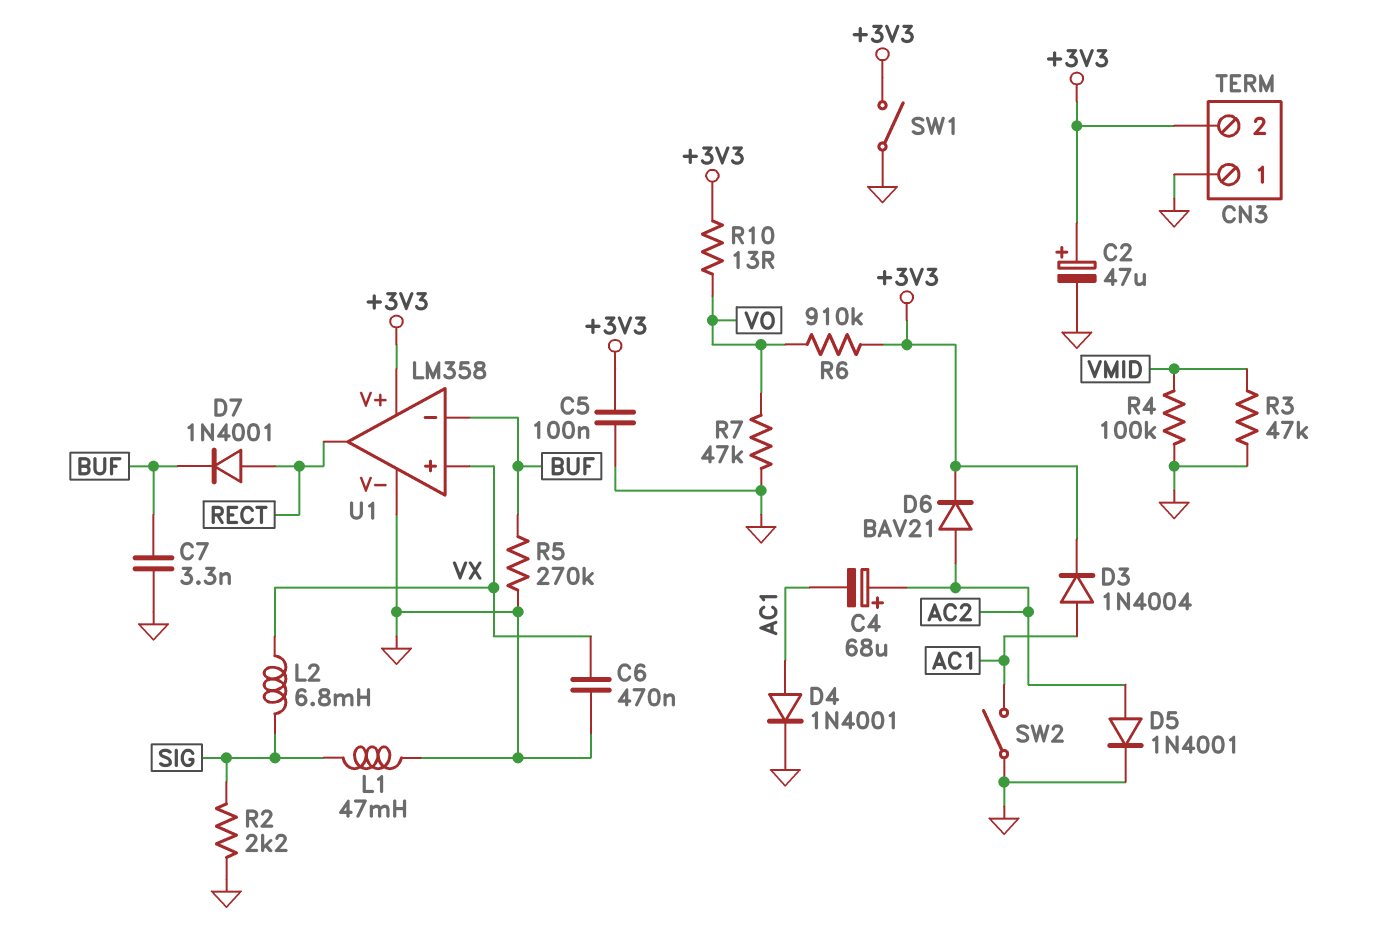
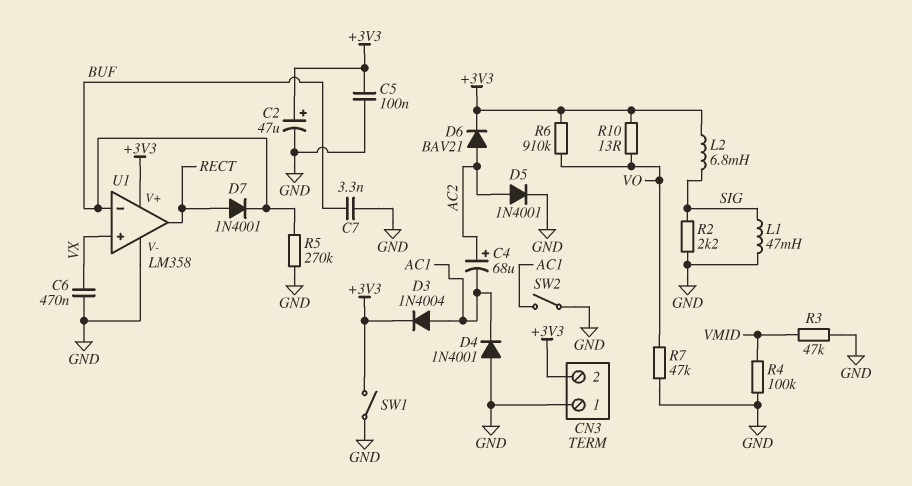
D4: diode 1N4001 (A AC1, K GND) -> diode 1N4001 (A GND, K AC1)
L2: 6.8mH (SIG, VX) -> 6.8mH (+3V3, SIG)

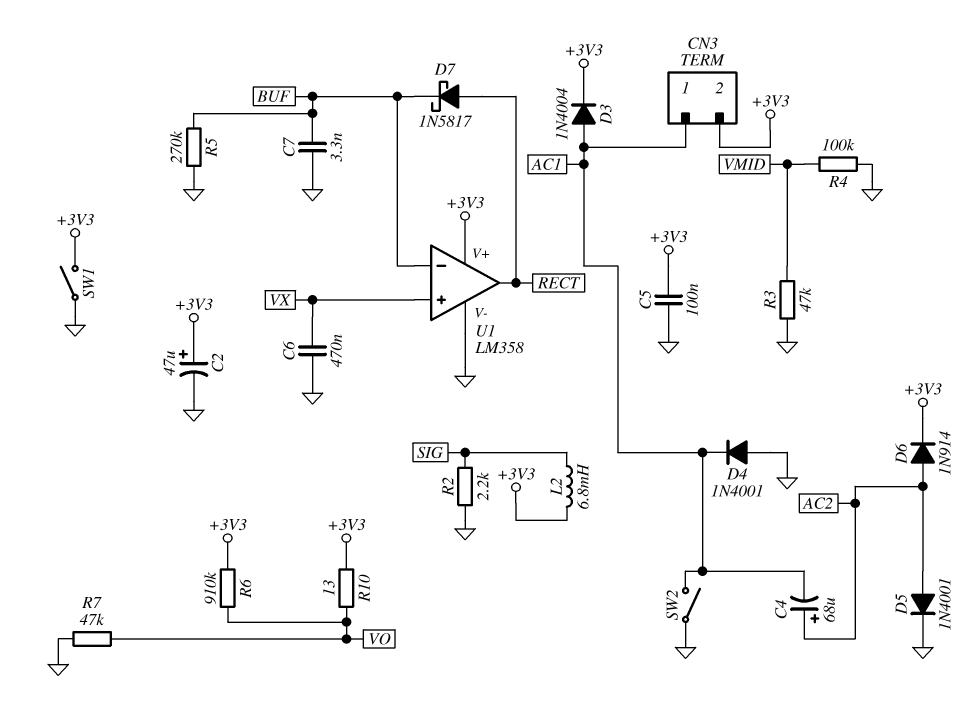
CN3 pin 1: GND -> AC1
D6: diode BAV21 (A AC2, K +3V3) -> diode 1N914 (A AC2, K +3V3)
D7: diode 1N4001 (A RECT, K BUF) -> schottky 1N5817 (A RECT, K BUF)
L1: 47mH (GND, SIG) -> none

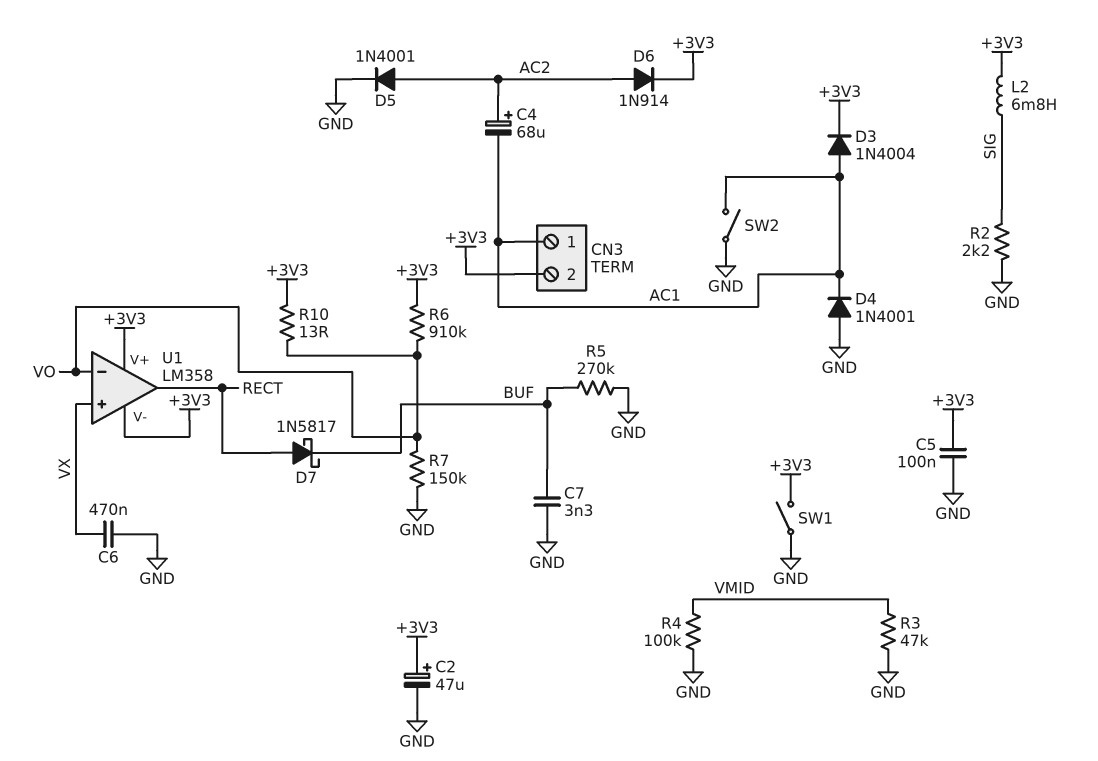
R7: 47k (GND, VO) -> 150k (GND, VO)
U1 pin V-: GND -> +3V3
U1 pin in-: BUF -> VO

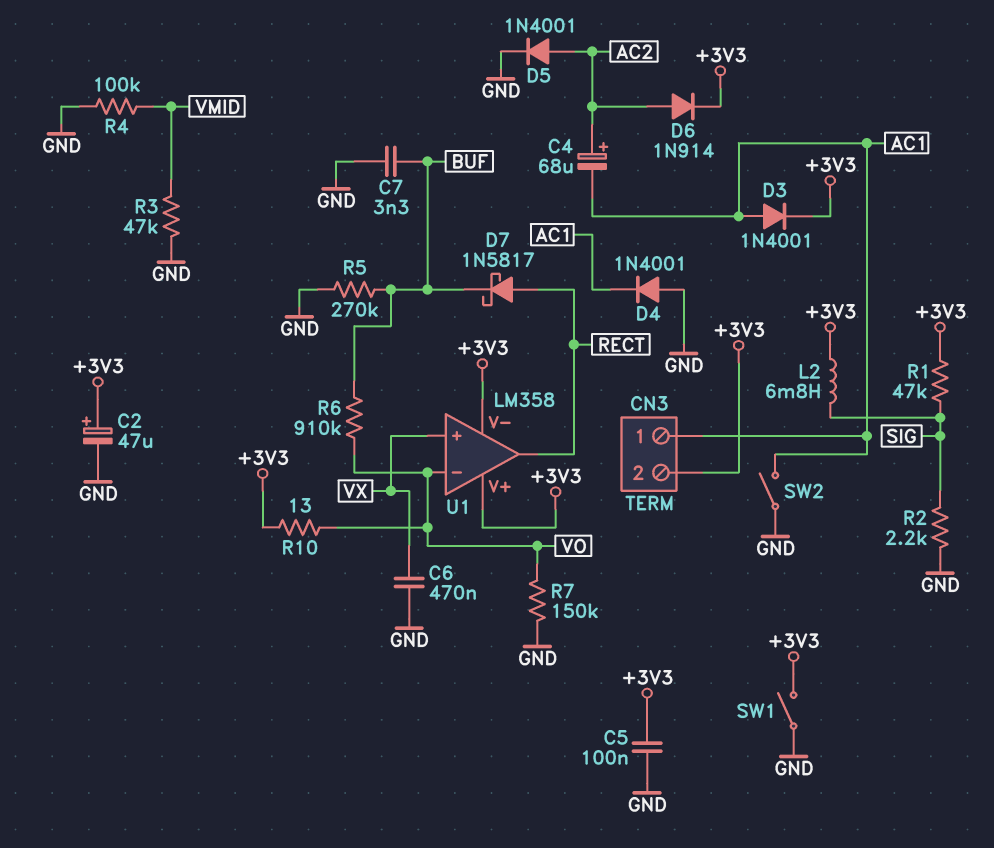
D3: diode 1N4004 (A AC1, K +3V3) -> diode 1N4001 (A AC1, K +3V3)
R1: none -> 47k (+3V3, SIG)
R6: 910k (+3V3, VO) -> 910k (BUF, VO)

